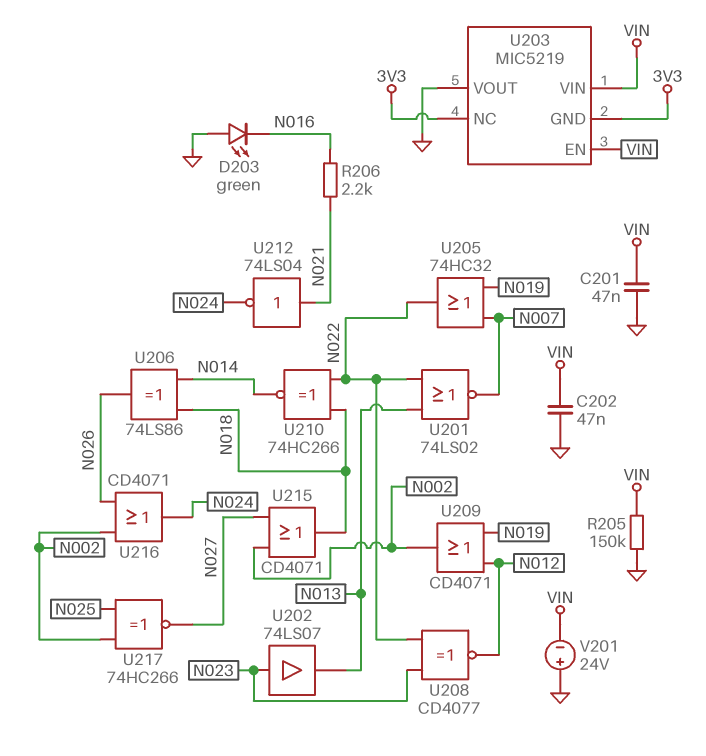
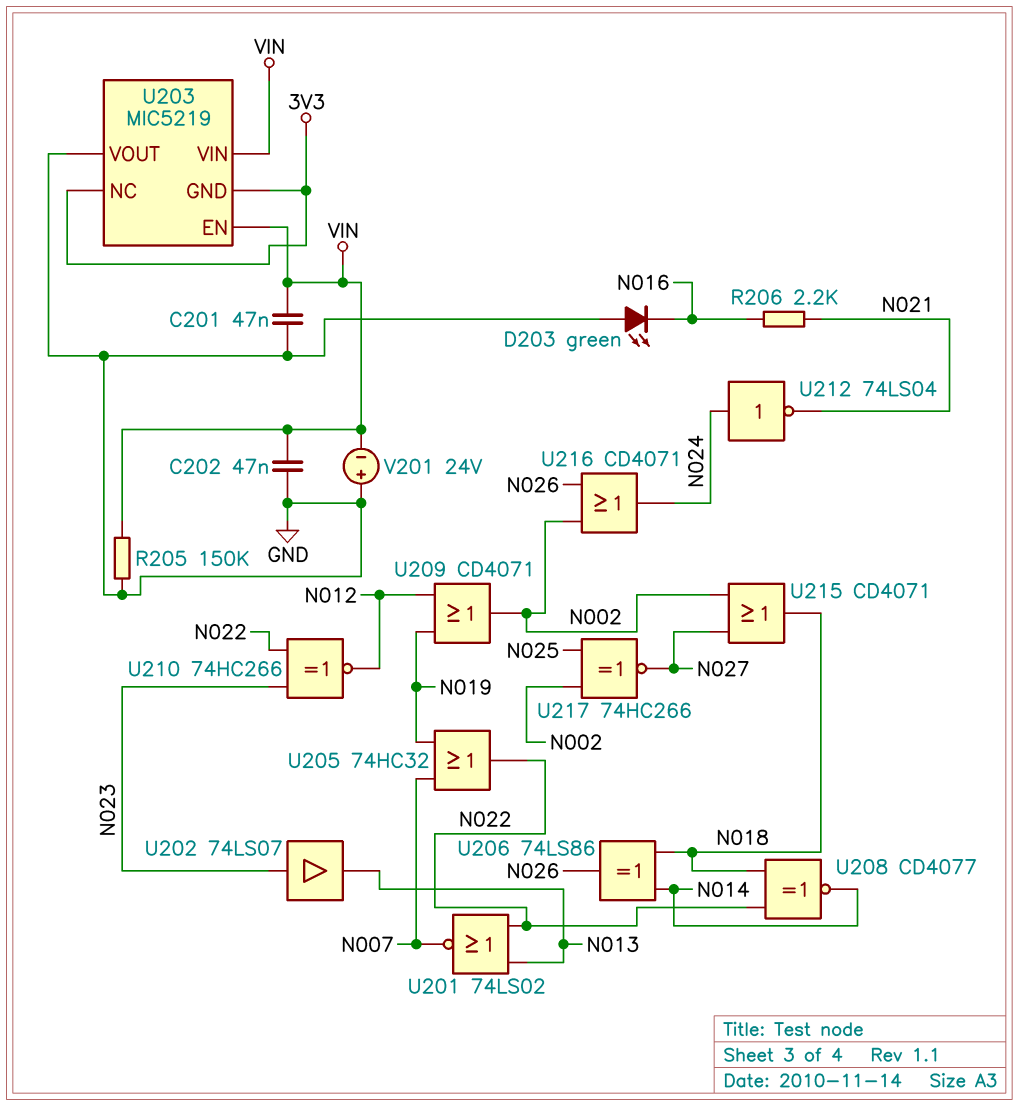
U208: XNOR CD4077 (in N022, in N023, out N012) -> XNOR CD4077 (in N018, in N022, out N014)
U210: XNOR 74HC266 (in N018, in N022, out N014) -> XNOR 74HC266 (in N022, in N023, out N012)
U212: NOT 74LS04 (in N021, out N024) -> NOT 74LS04 (in N024, out N021)

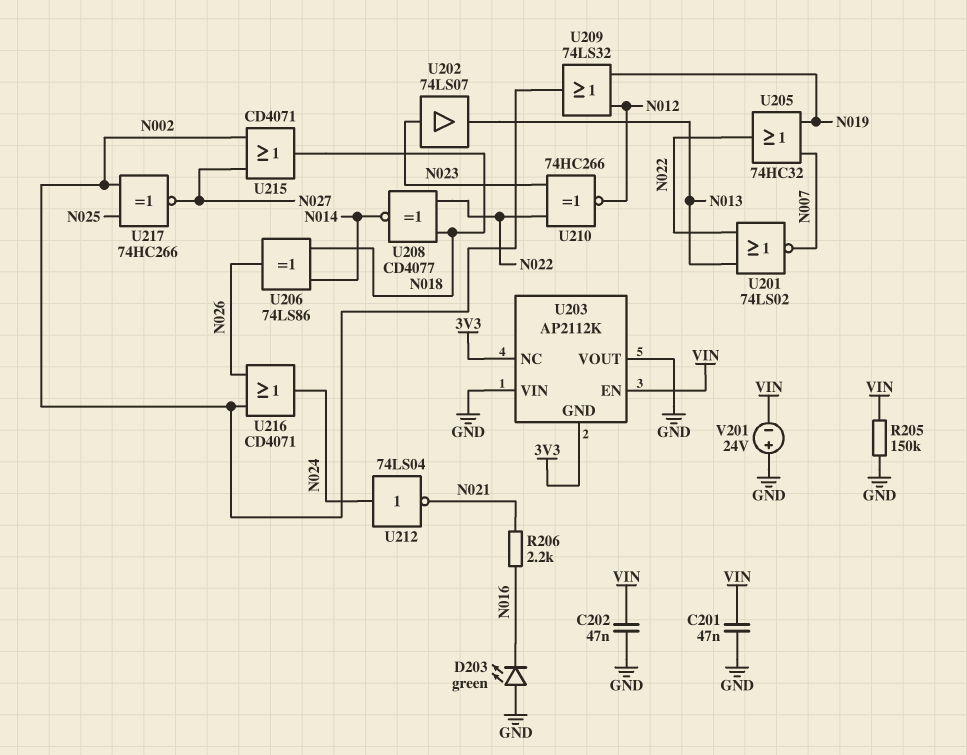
U203: MIC5219 -> AP2112K
U203 pin VIN: VIN -> GND
U209: OR CD4071 (in N012, in N019, out N002) -> OR 74LS32 (in N012, in N019, out N002)

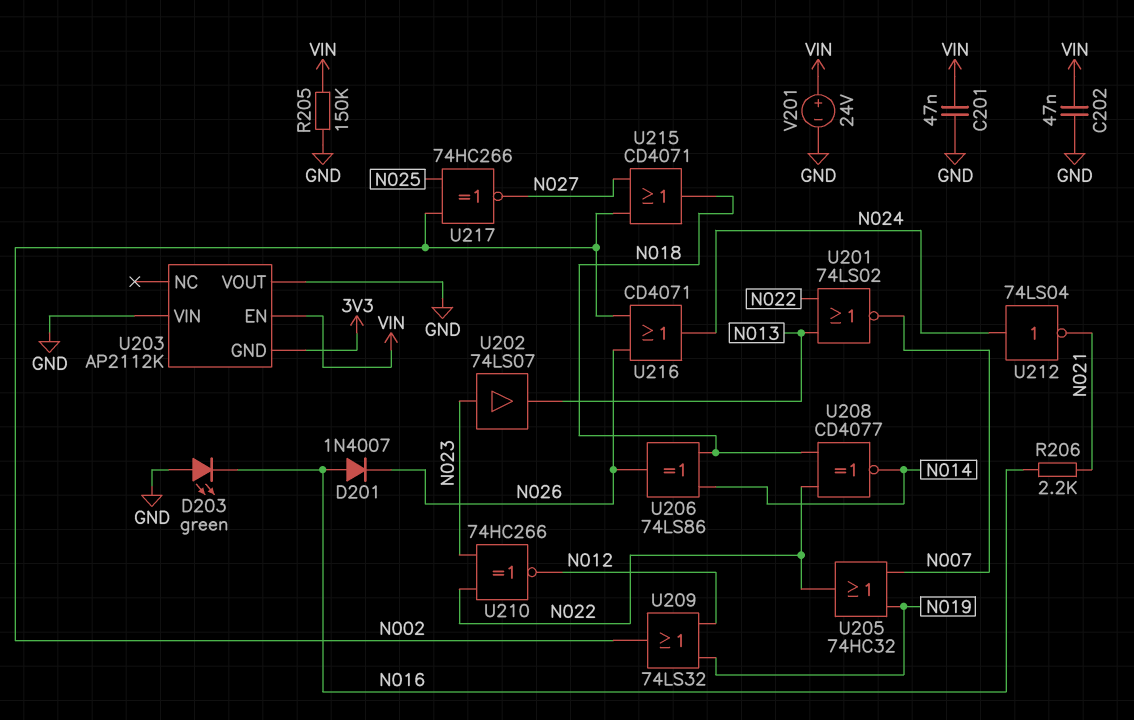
D201: none -> diode 1N4007 (A N016, K N026)
U203 pin NC: 3V3 -> none
V201: 24V (plus GND, minus VIN) -> 24V (plus VIN, minus GND)

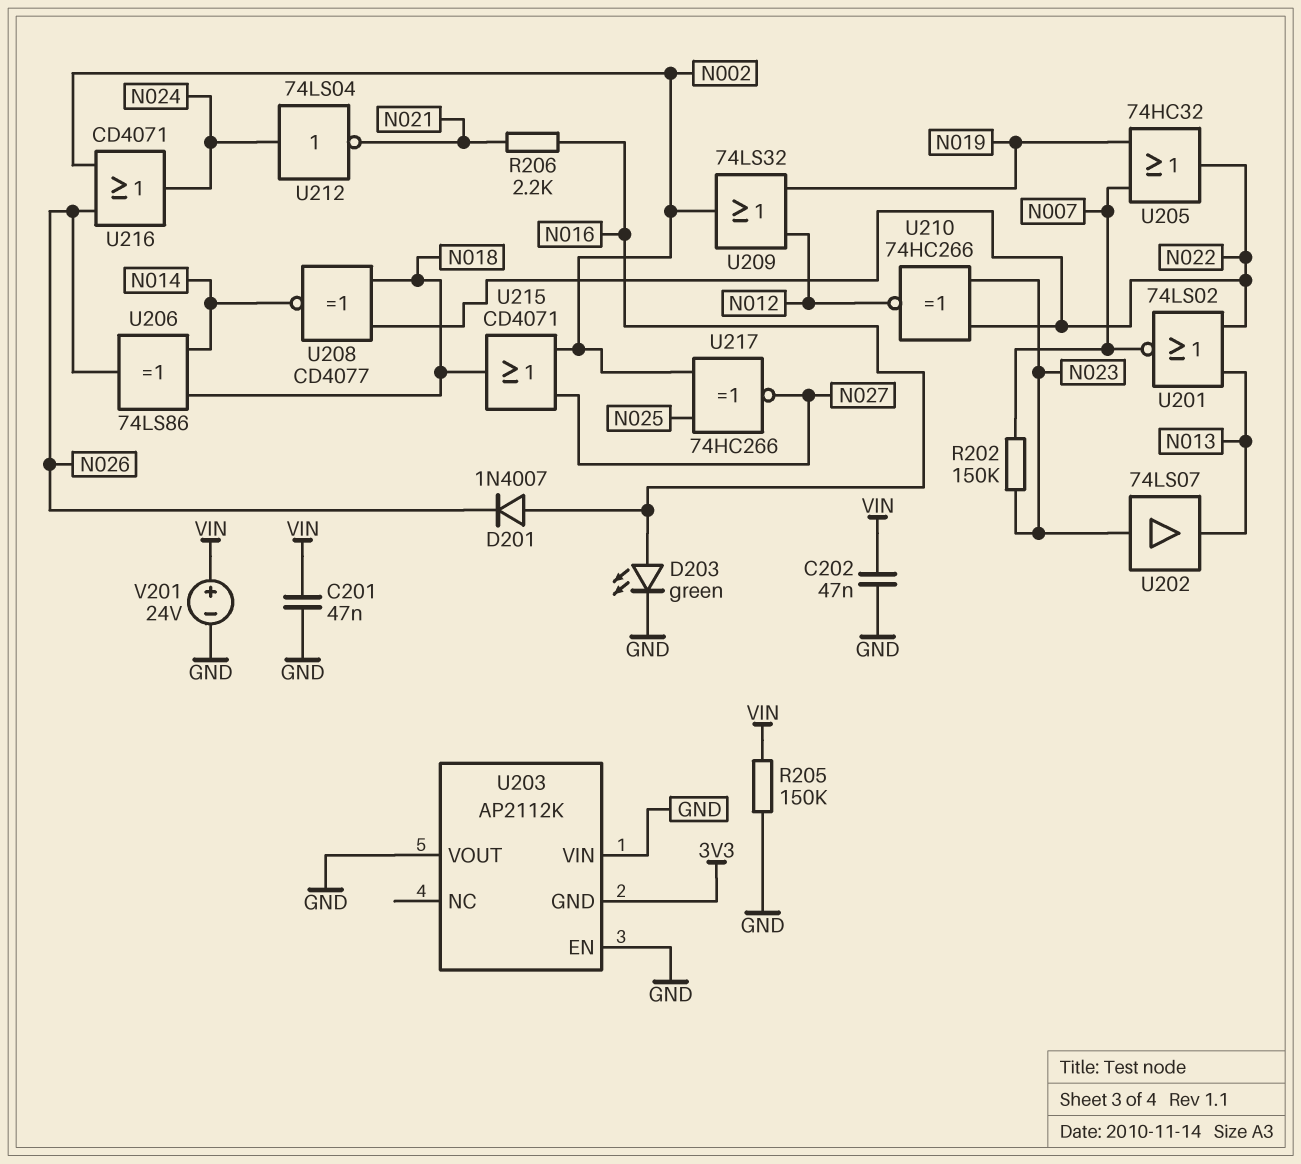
D203: LED green (A GND, K N016) -> LED green (A N016, K GND)
R202: none -> 150k (N007, N023)
U203 pin EN: VIN -> GND

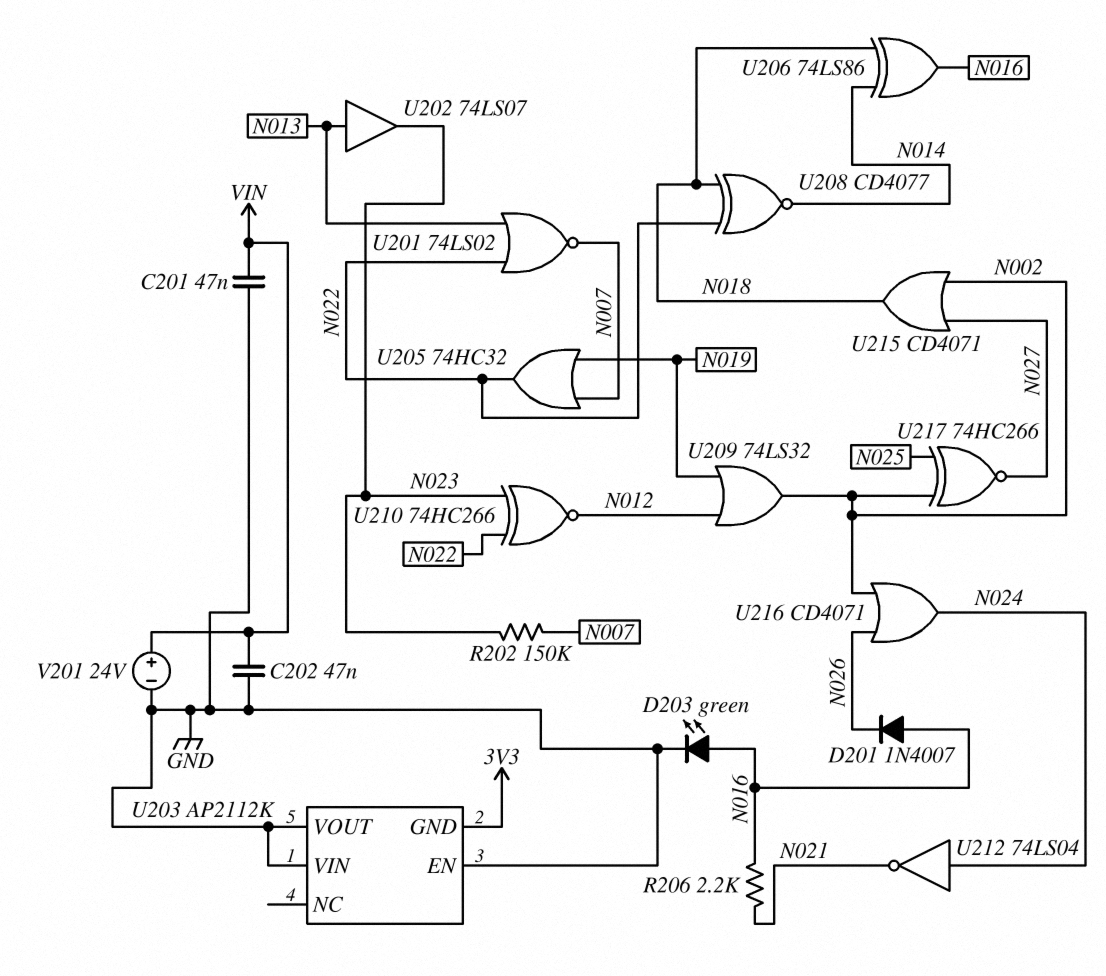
R205: 150k (GND, VIN) -> none
U202: buffer 74LS07 (in N023, out N013) -> buffer 74LS07 (in N013, out N023)
U206: XOR 74LS86 (in N014, in N018, out N026) -> XOR 74LS86 (in N014, in N018, out N016)

